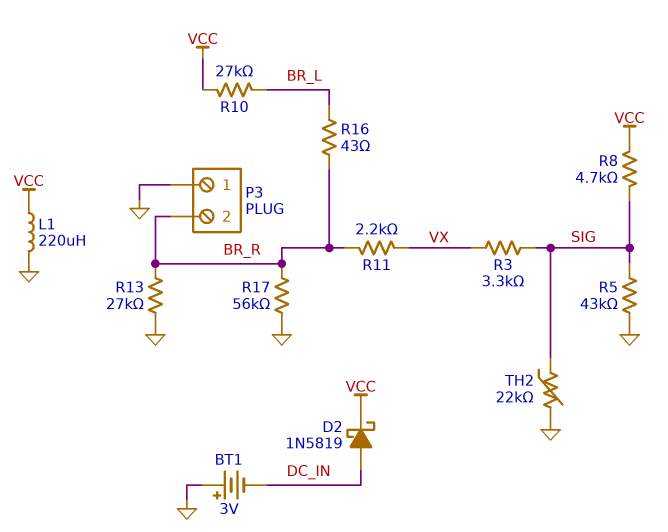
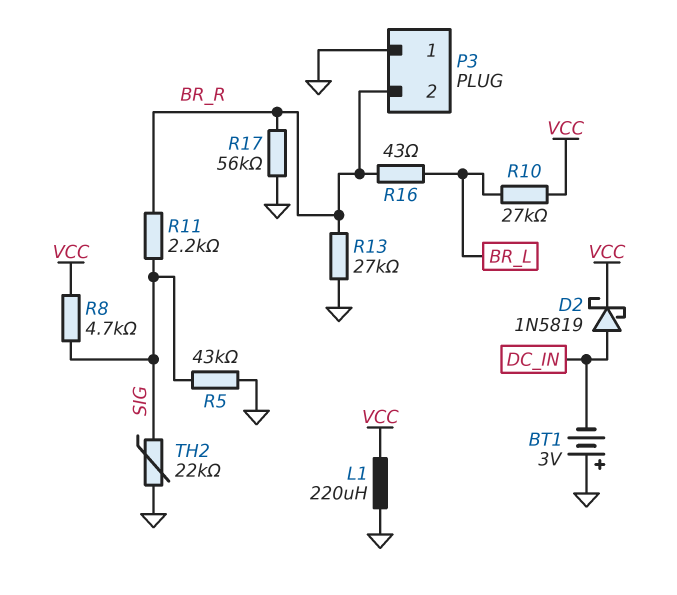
R3: 3.3k (SIG, VX) -> none
R11: 2.2k (BR_R, VX) -> 2.2k (BR_R, SIG)

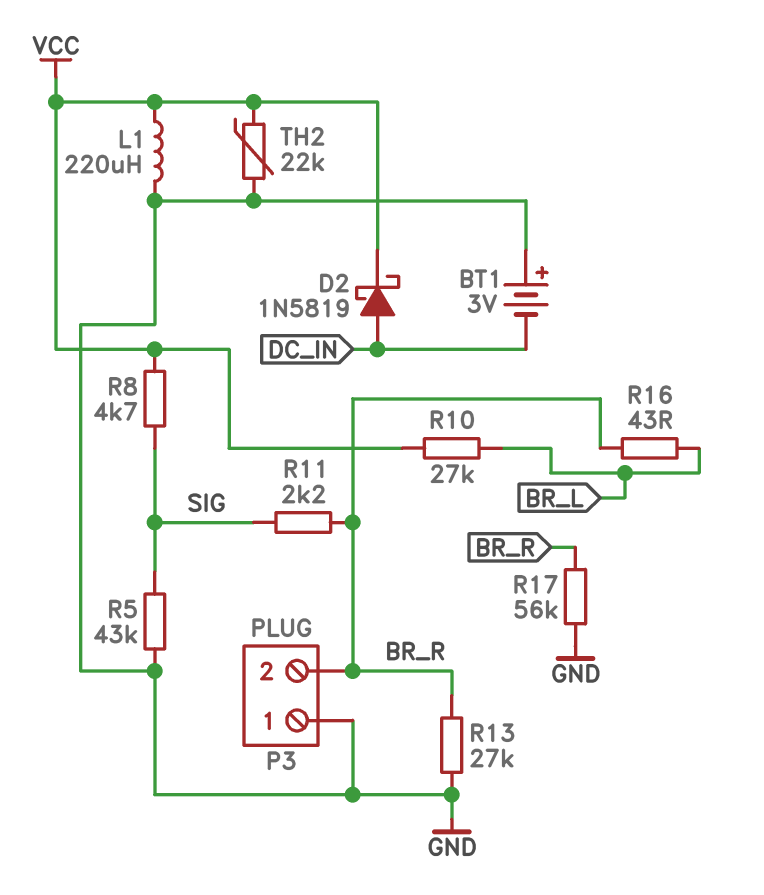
TH2: 22k (GND, SIG) -> 22k (GND, VCC)

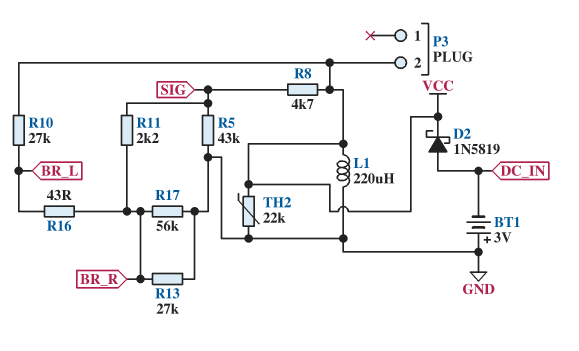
P3 pin 1: GND -> none
P3 pin 2: BR_R -> VCC

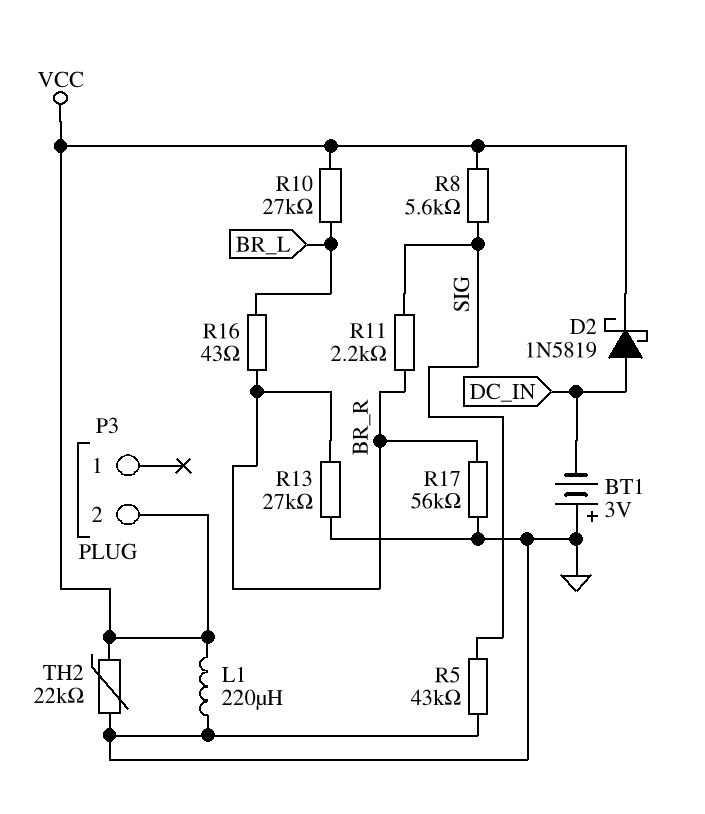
R8: 4.7k (SIG, VCC) -> 5.6k (SIG, VCC)

